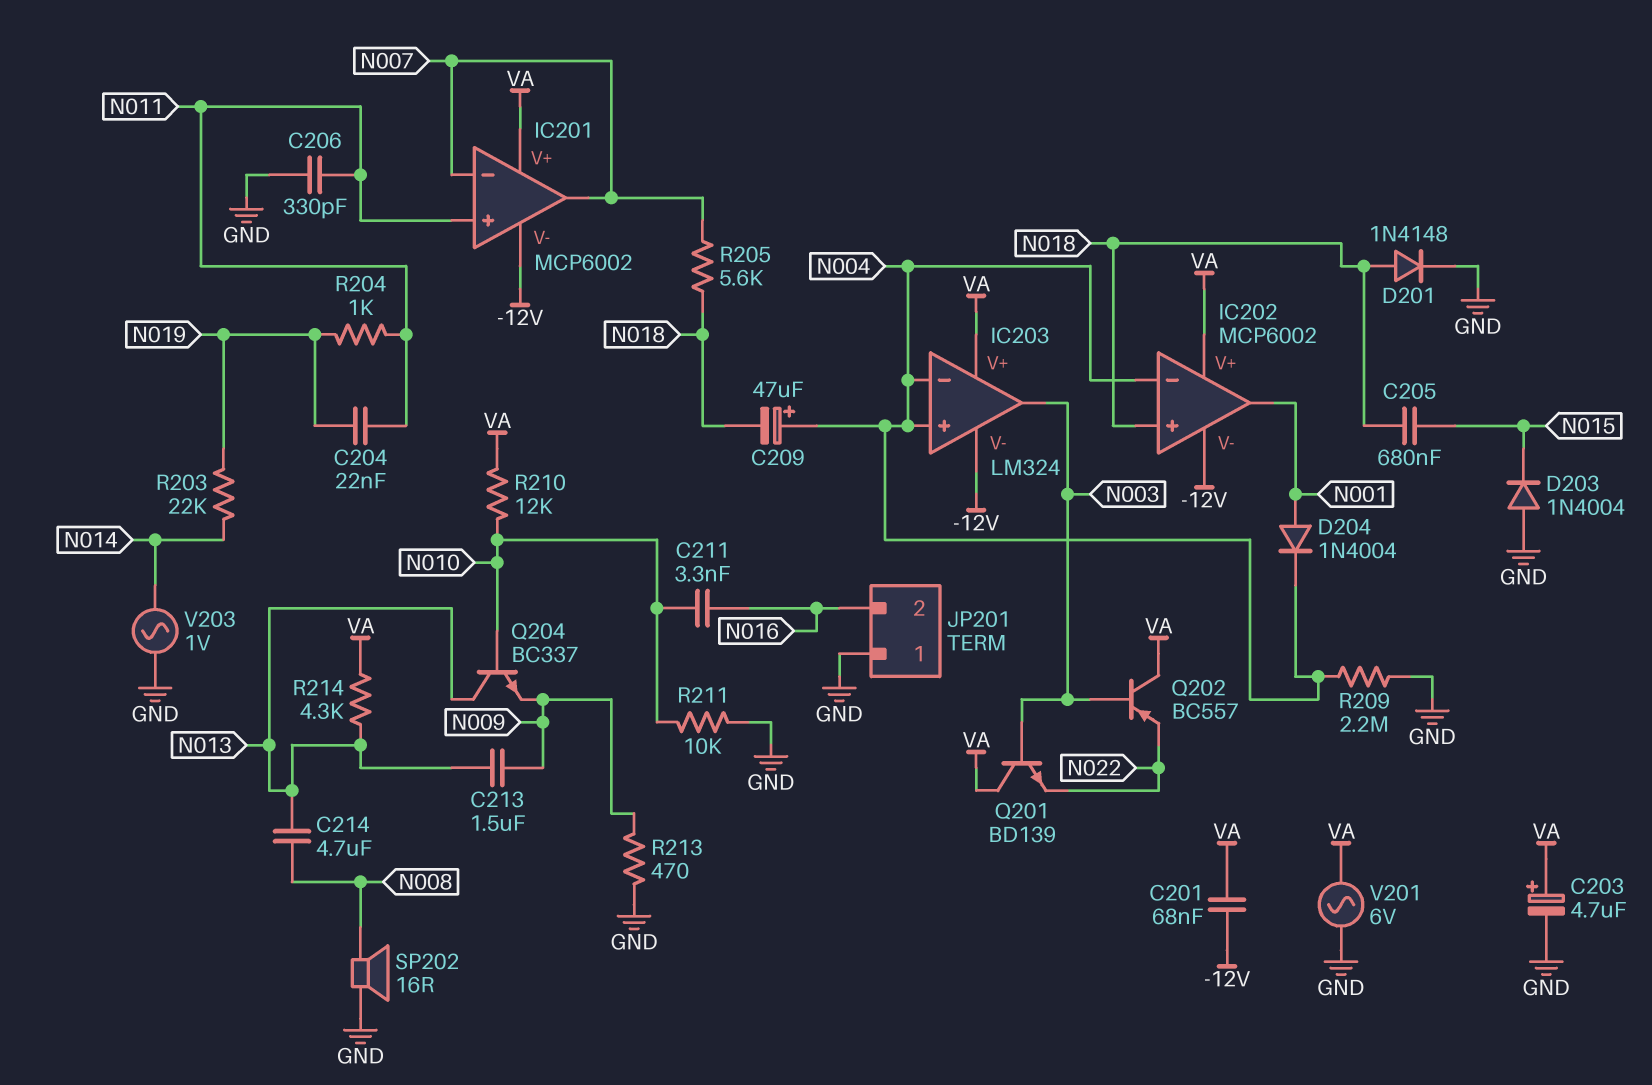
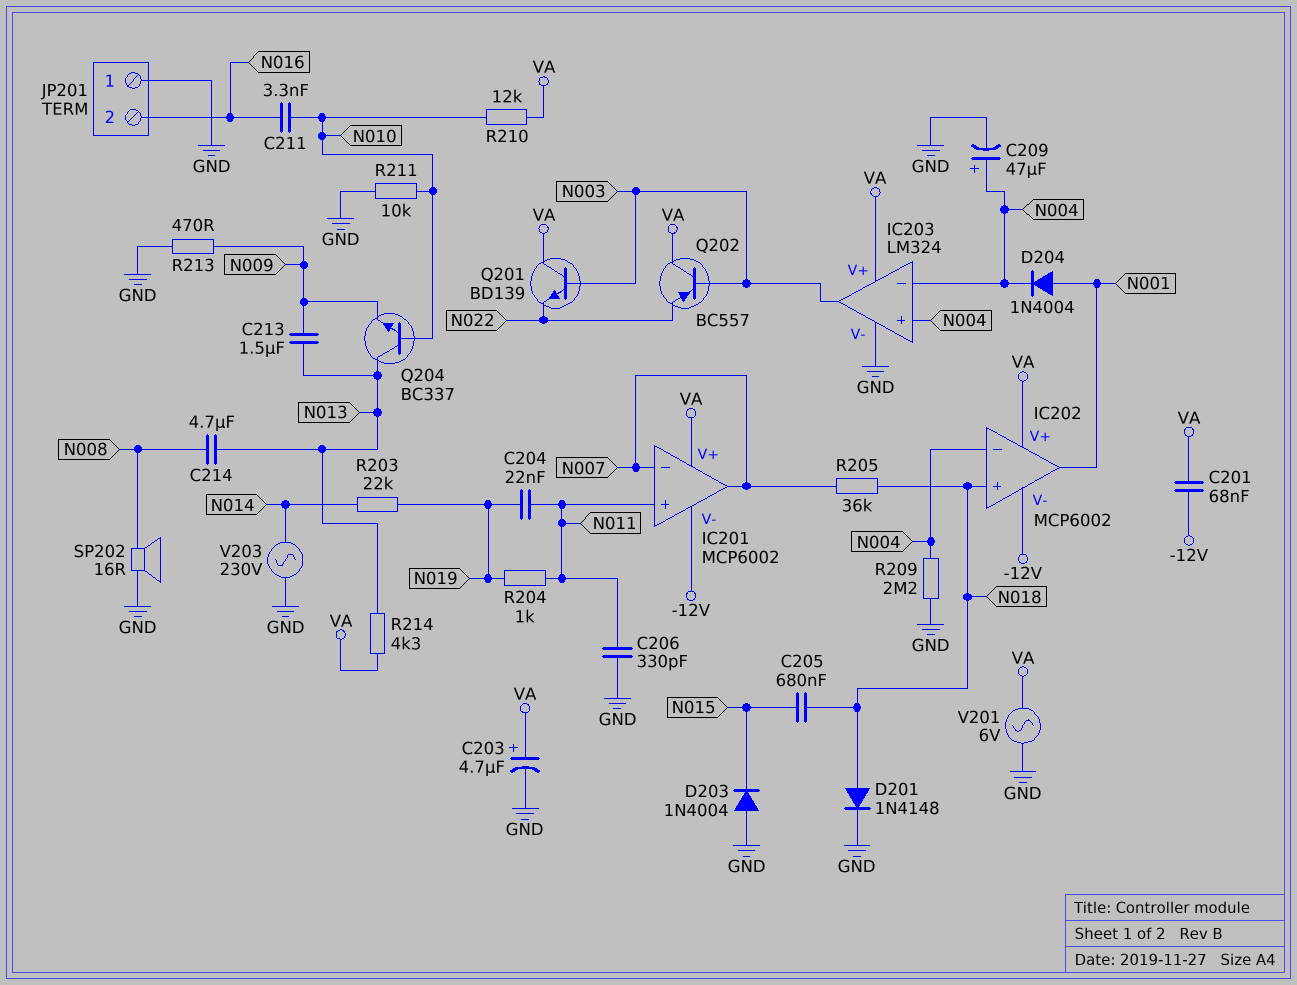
C209: 47uF (plus N004, minus N018) -> 47uF (plus N004, minus GND)
IC203 pin V-: -12V -> GND
R205: 5.6k (N007, N018) -> 36k (N007, N018)
V203: AC 1V (GND, N014) -> AC 230V (GND, N014)

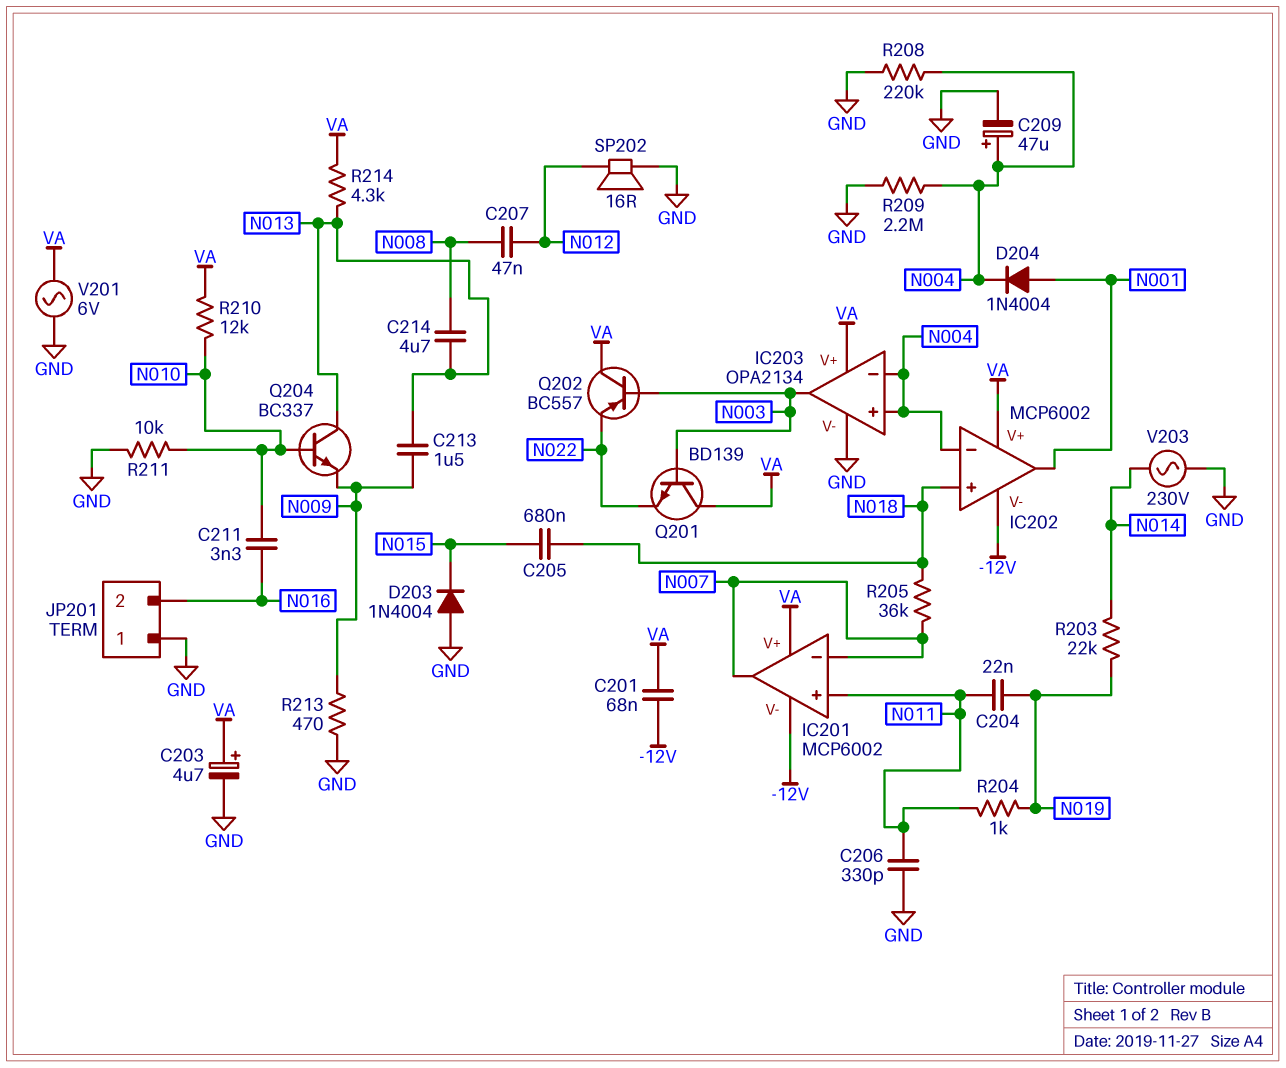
C207: none -> 47nF (N008, N012)
D201: diode 1N4148 (A N018, K GND) -> none
IC203: LM324 -> OPA2134
R208: none -> 220k (GND, N004)
SP202: speaker 16R (GND, N008) -> speaker 16R (GND, N012)

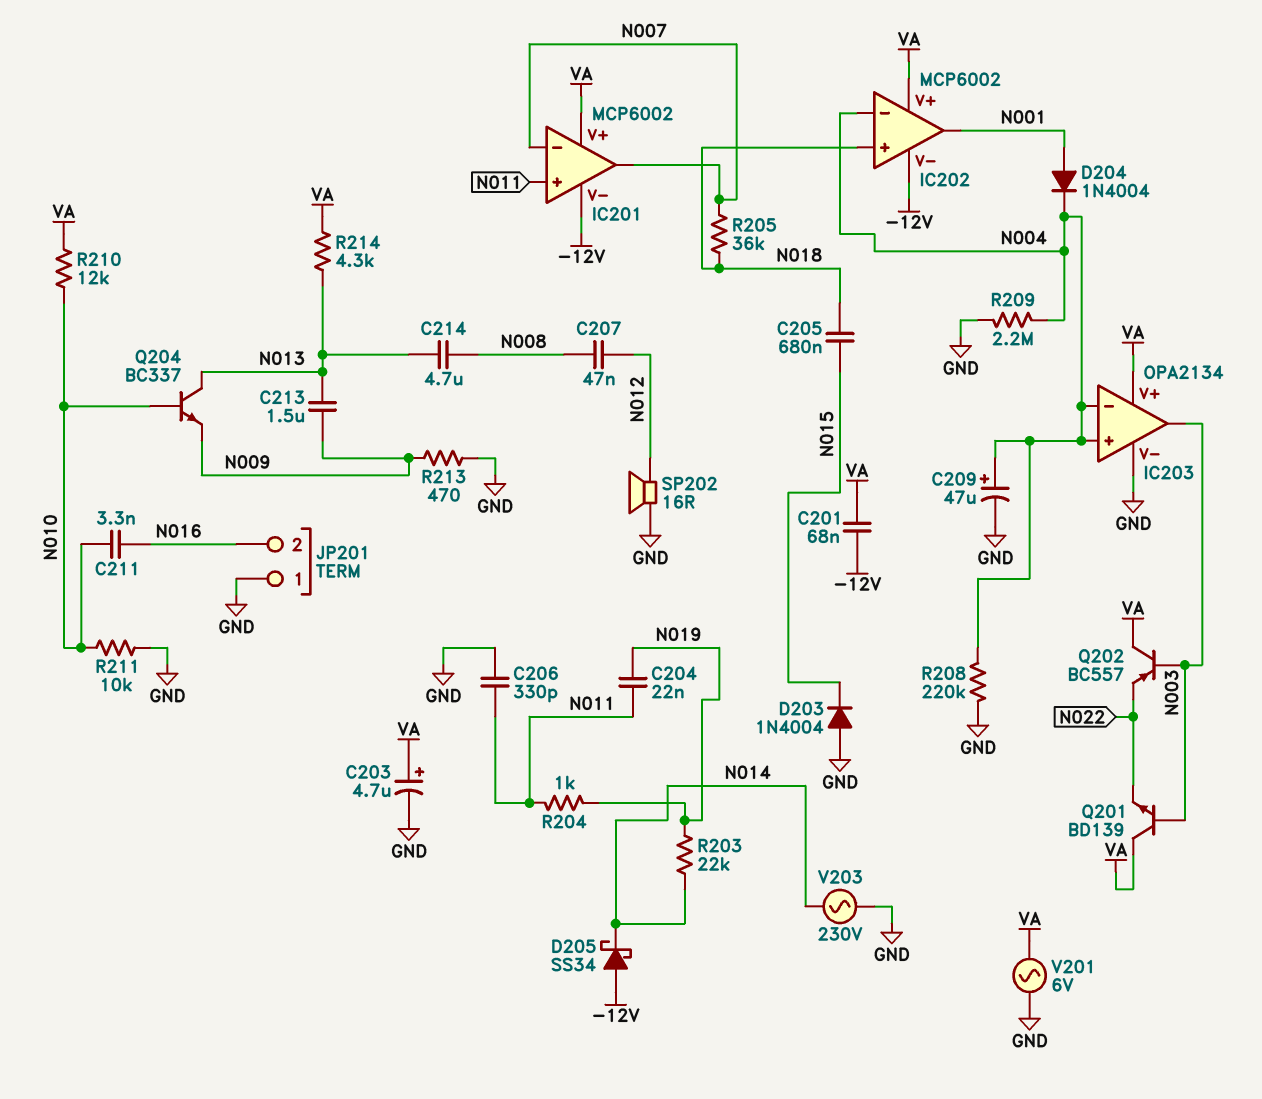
D205: none -> schottky SS34 (A -12V, K N014)

